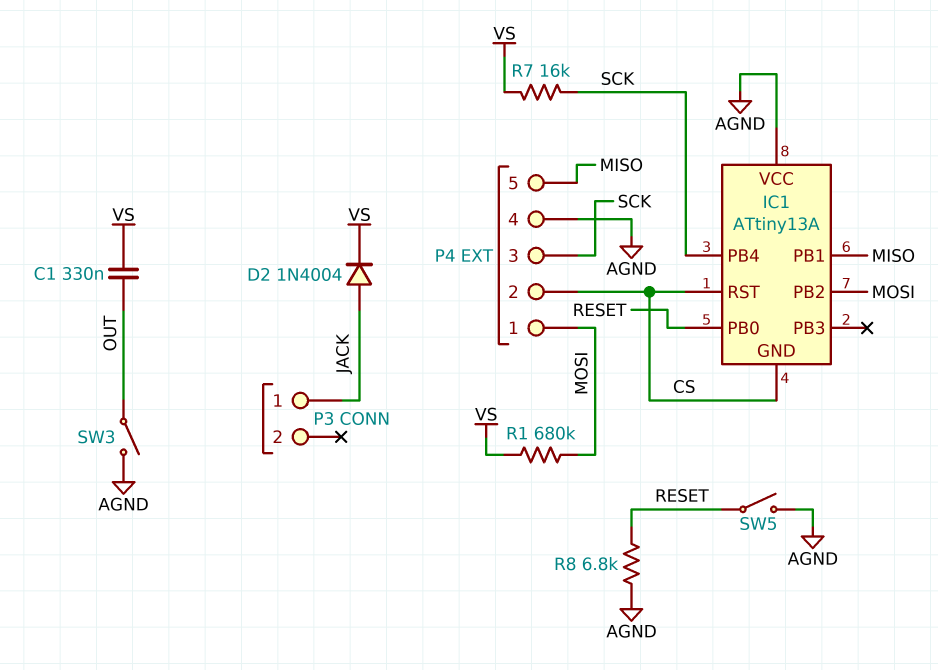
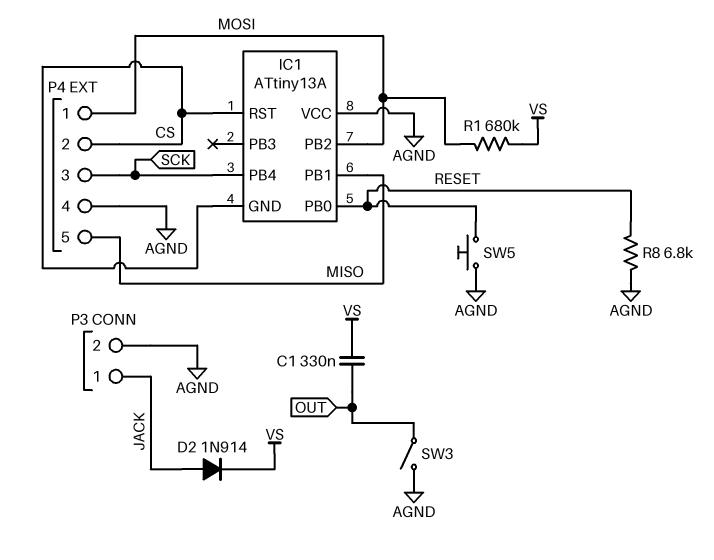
D2: diode 1N4004 (A JACK, K VS) -> diode 1N914 (A JACK, K VS)
P3 pin 2: none -> AGND
R7: 16k (SCK, VS) -> none
SW5: switch (AGND, RESET) -> button (AGND, RESET)

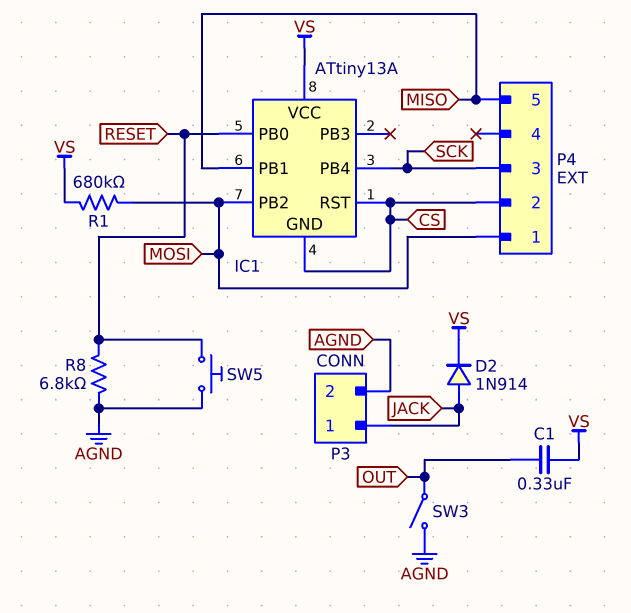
IC1 pin VCC: AGND -> VS
P4 pin 4: AGND -> none

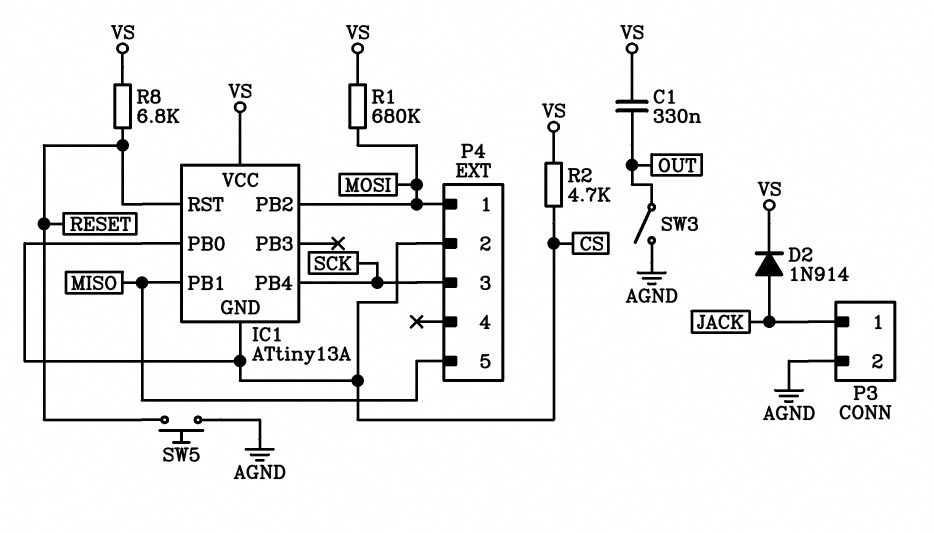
IC1 pin PB0: RESET -> CS
IC1 pin RST: CS -> RESET
R2: none -> 4.7k (CS, VS)
R8: 6.8k (AGND, RESET) -> 6.8k (RESET, VS)

